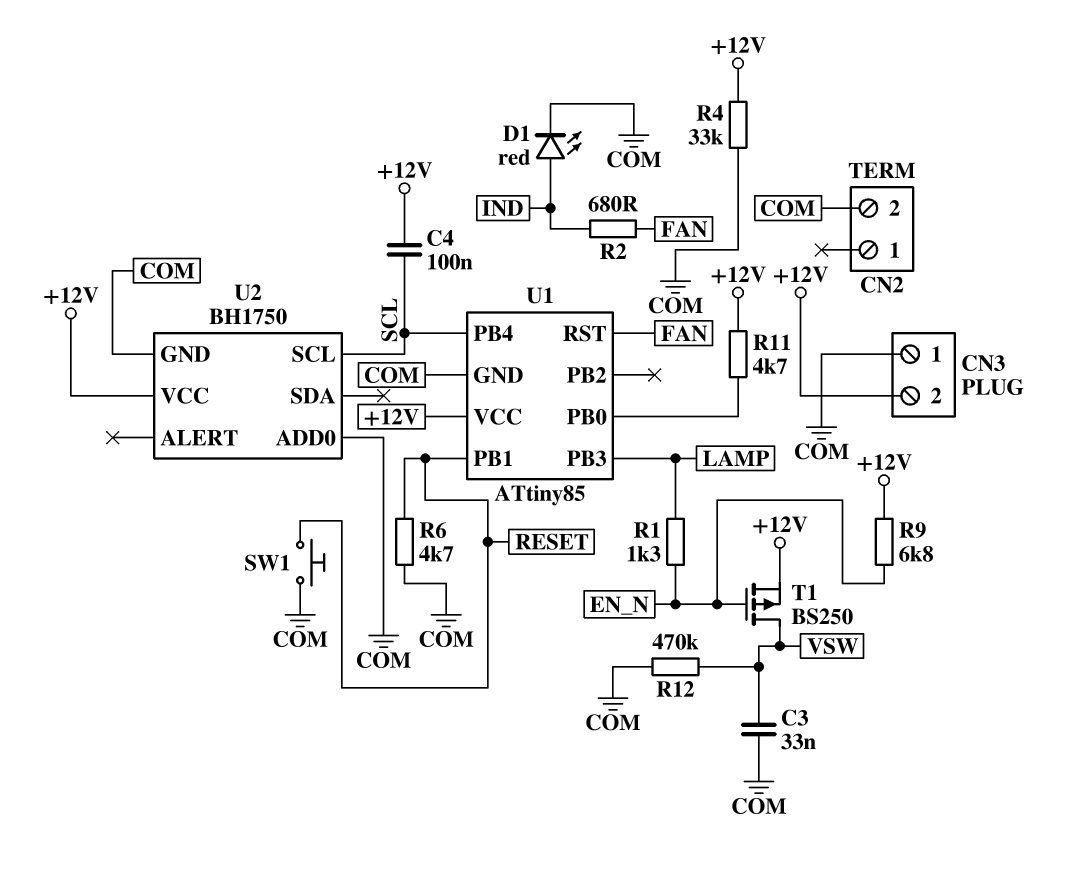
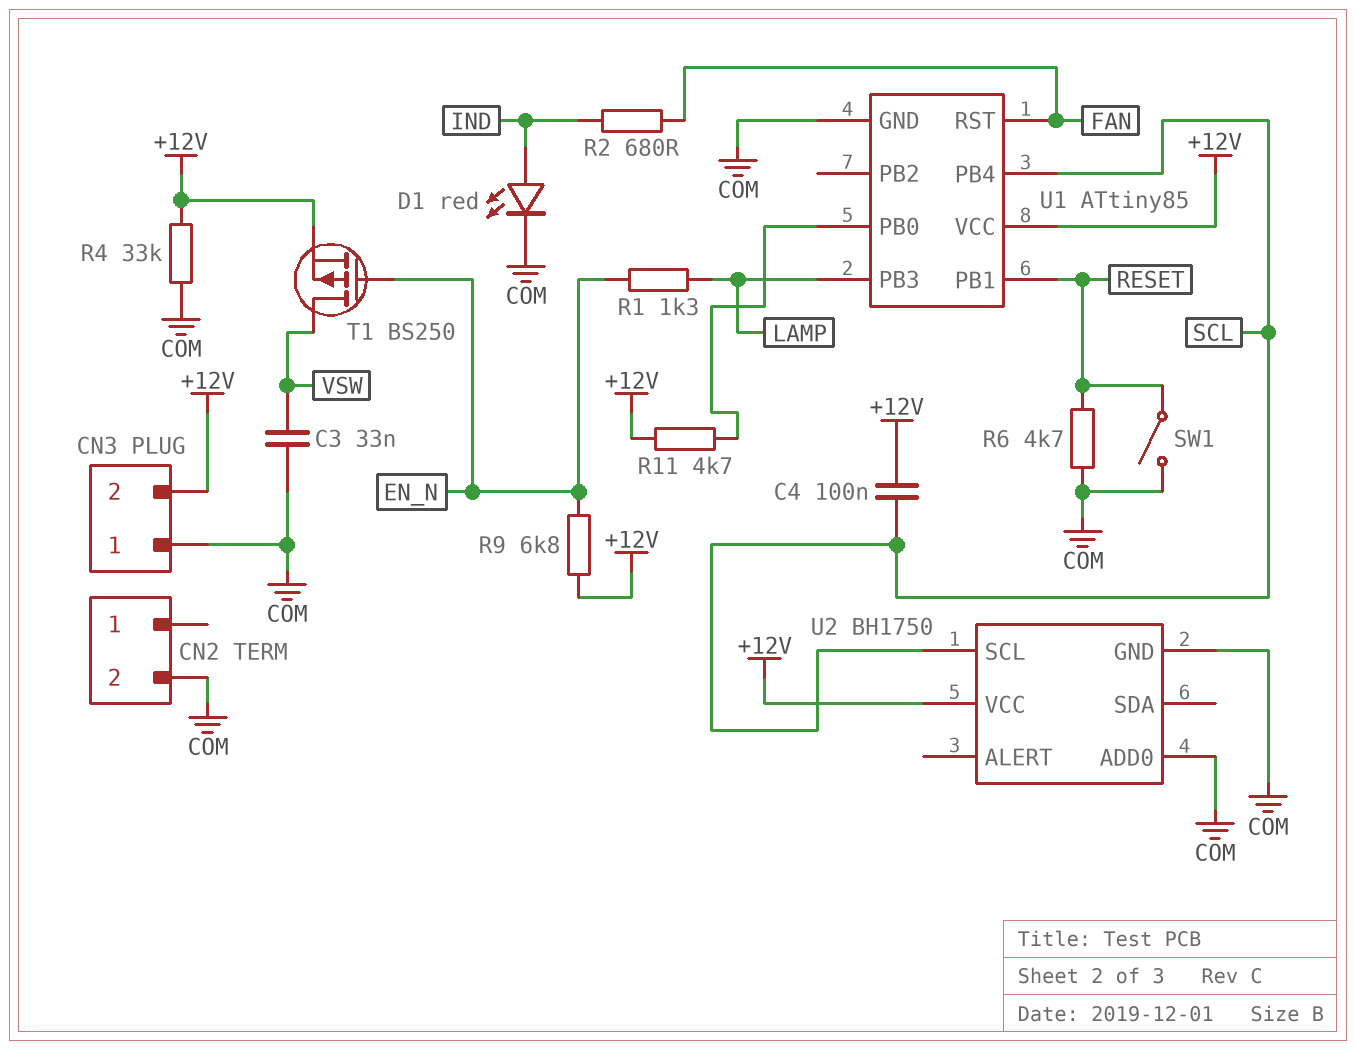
R12: 470k (COM, VSW) -> none
SW1: button (COM, RESET) -> switch (COM, RESET)

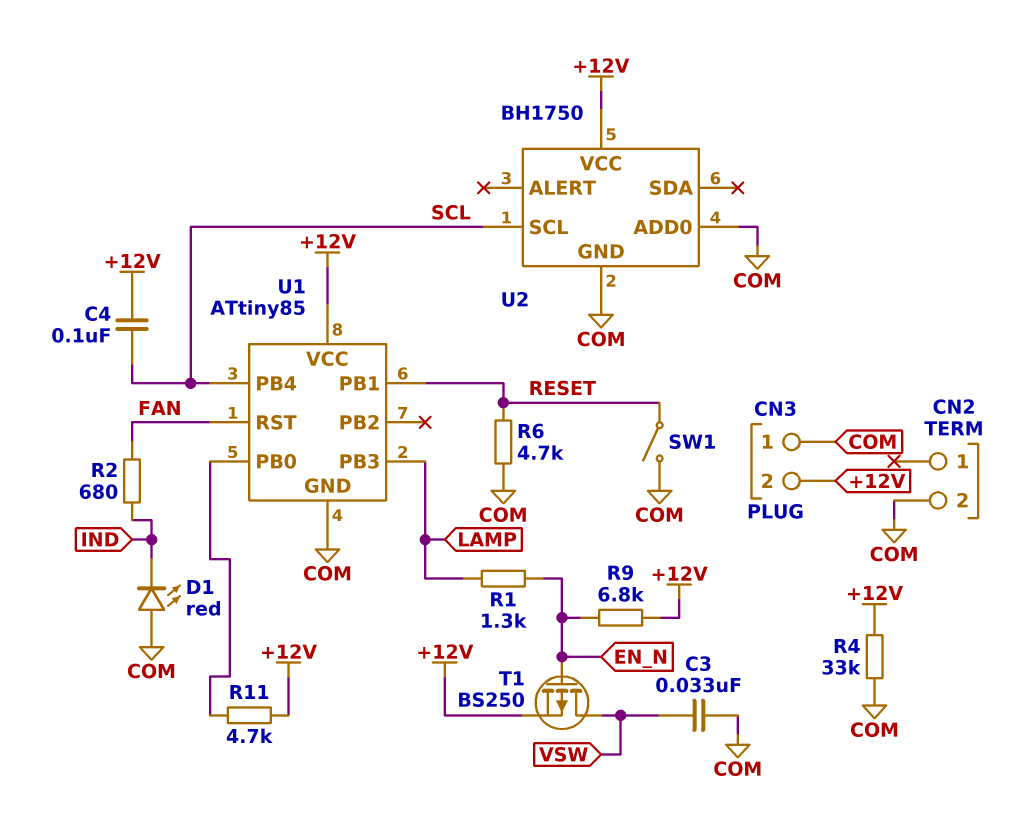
D1: LED red (A IND, K COM) -> LED red (A COM, K IND)

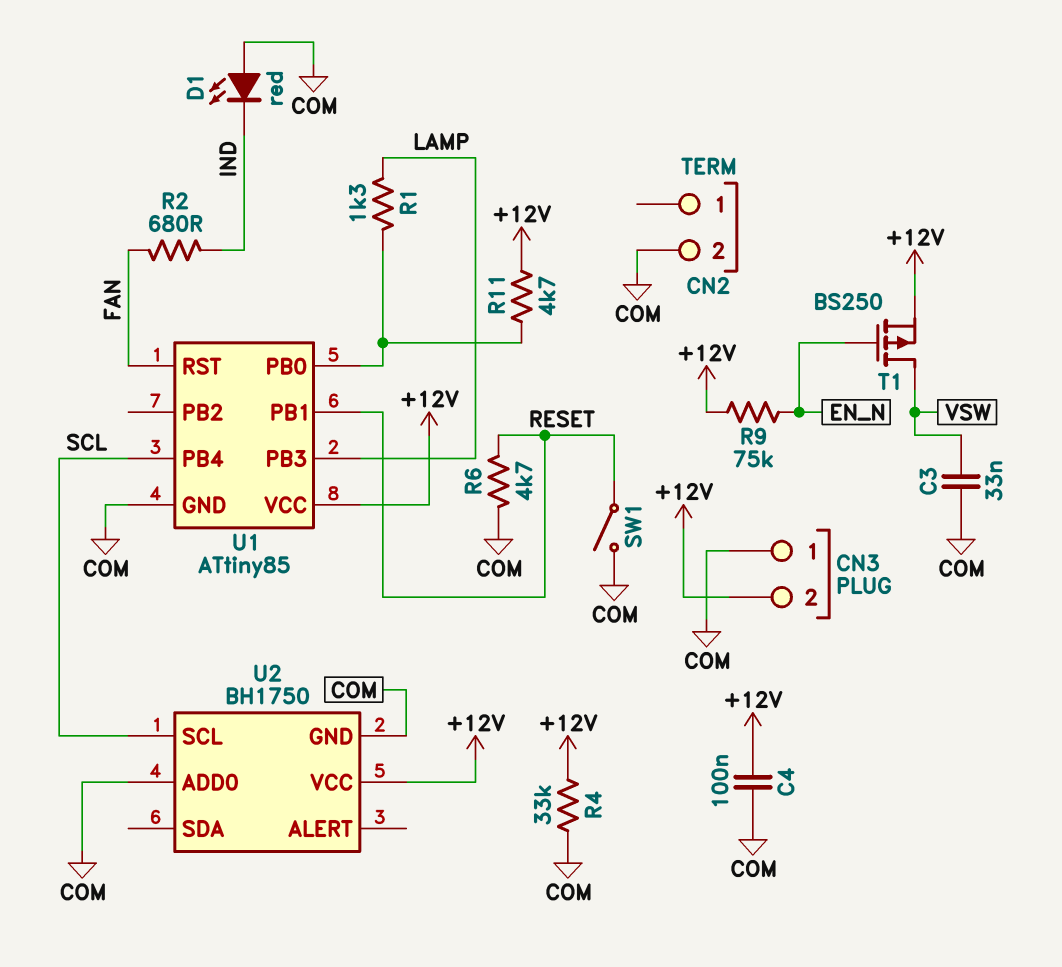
C4: 100nF (+12V, SCL) -> 100nF (+12V, COM)
R1: 1.3k (EN_N, LAMP) -> 1.3k (LAMP, U1/PB0)
R9: 6.8k (+12V, EN_N) -> 75k (+12V, EN_N)

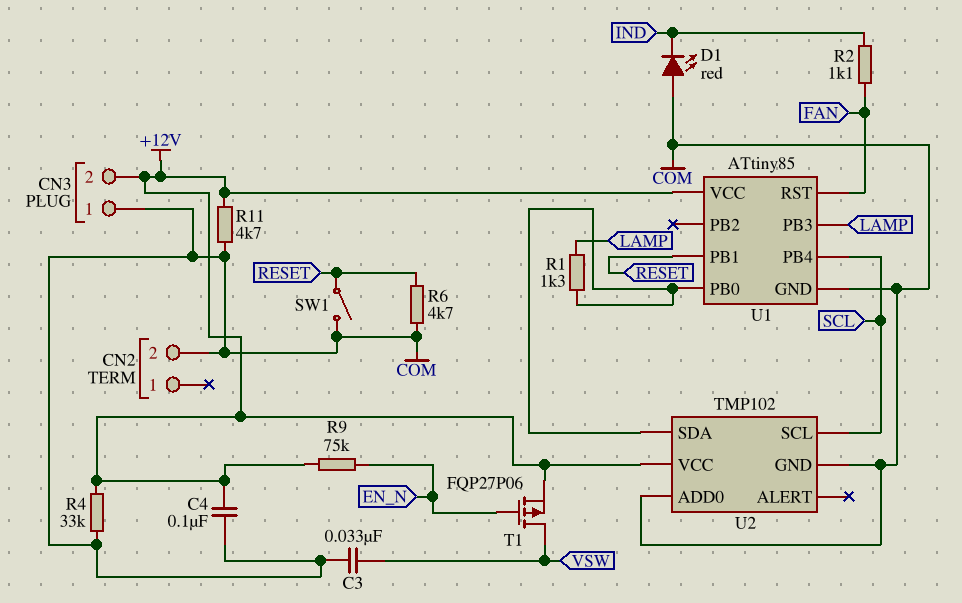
R2: 680 (FAN, IND) -> 1.1k (FAN, IND)
R11: 4.7k (+12V, U1/PB0) -> 4.7k (+12V, COM)
T1: PMOS BS250 (G EN_N, D VSW, S +12V) -> PMOS FQP27P06 (G EN_N, D VSW, S +12V)
U2: BH1750 -> TMP102
U2 pin SDA: none -> U1/PB0

